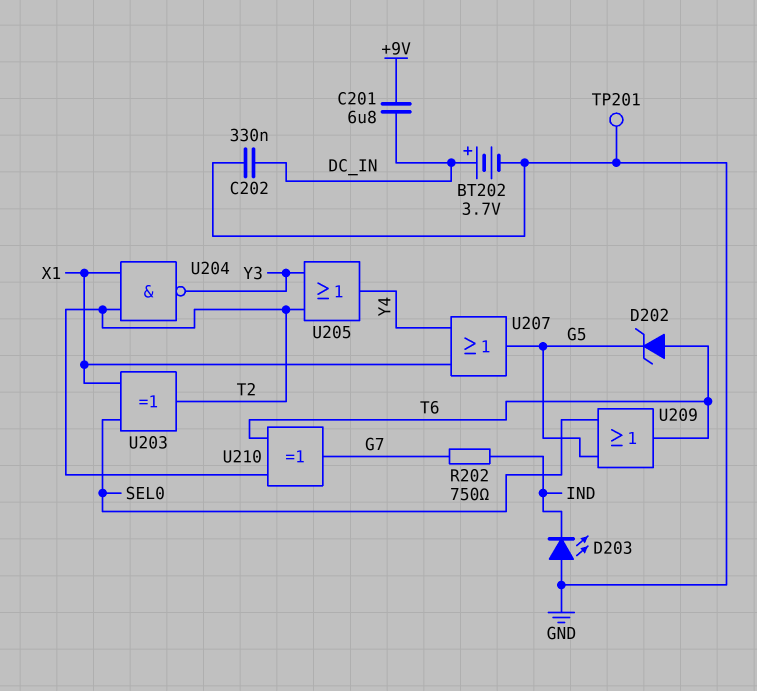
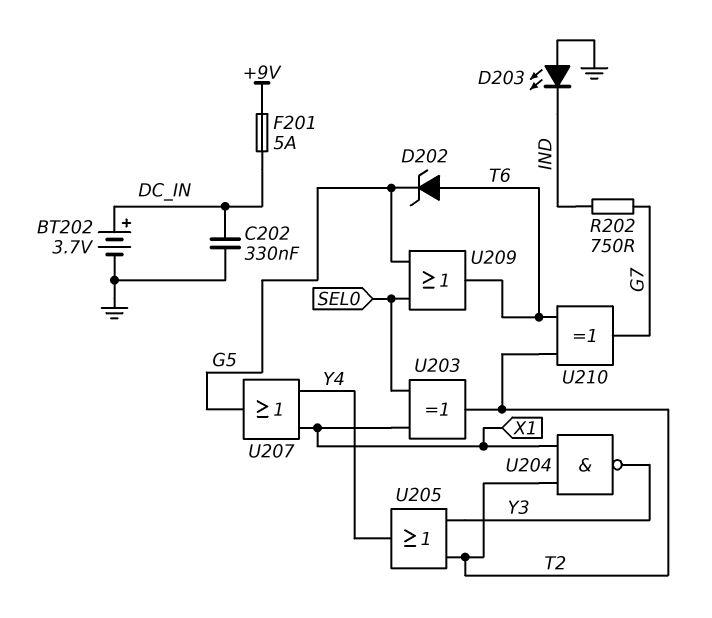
C201: 6.8uF (+9V, DC_IN) -> none
F201: none -> 5A (+9V, DC_IN)
TP201: test point (GND) -> none

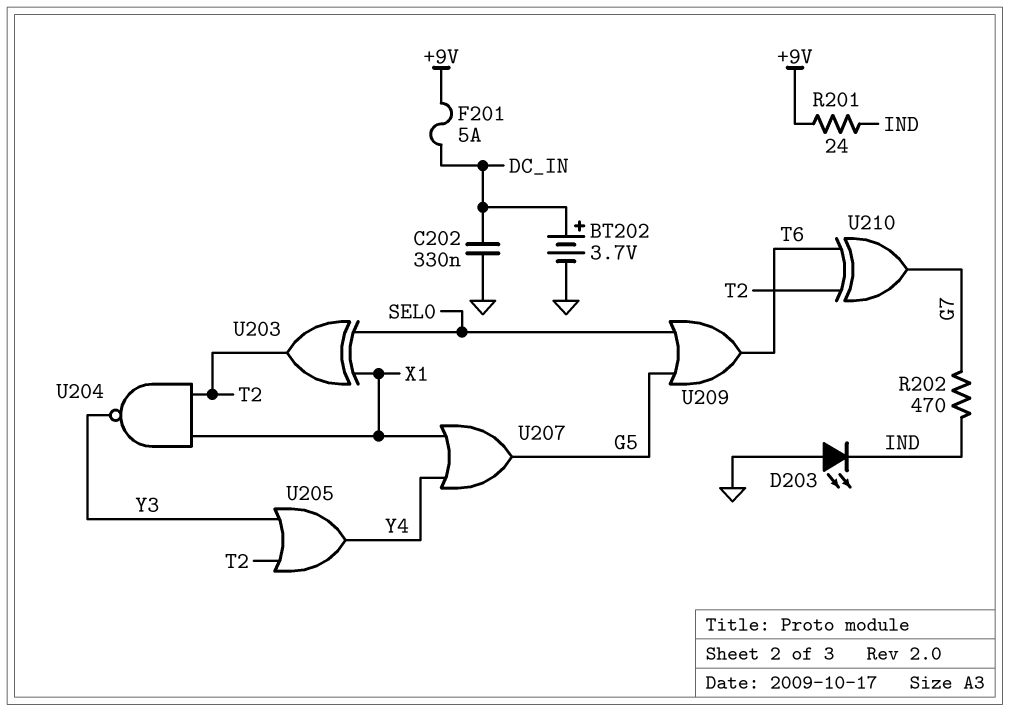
D202: zener (A T6, K G5) -> none
R201: none -> 24 (+9V, IND)
R202: 750 (G7, IND) -> 470 (G7, IND)

